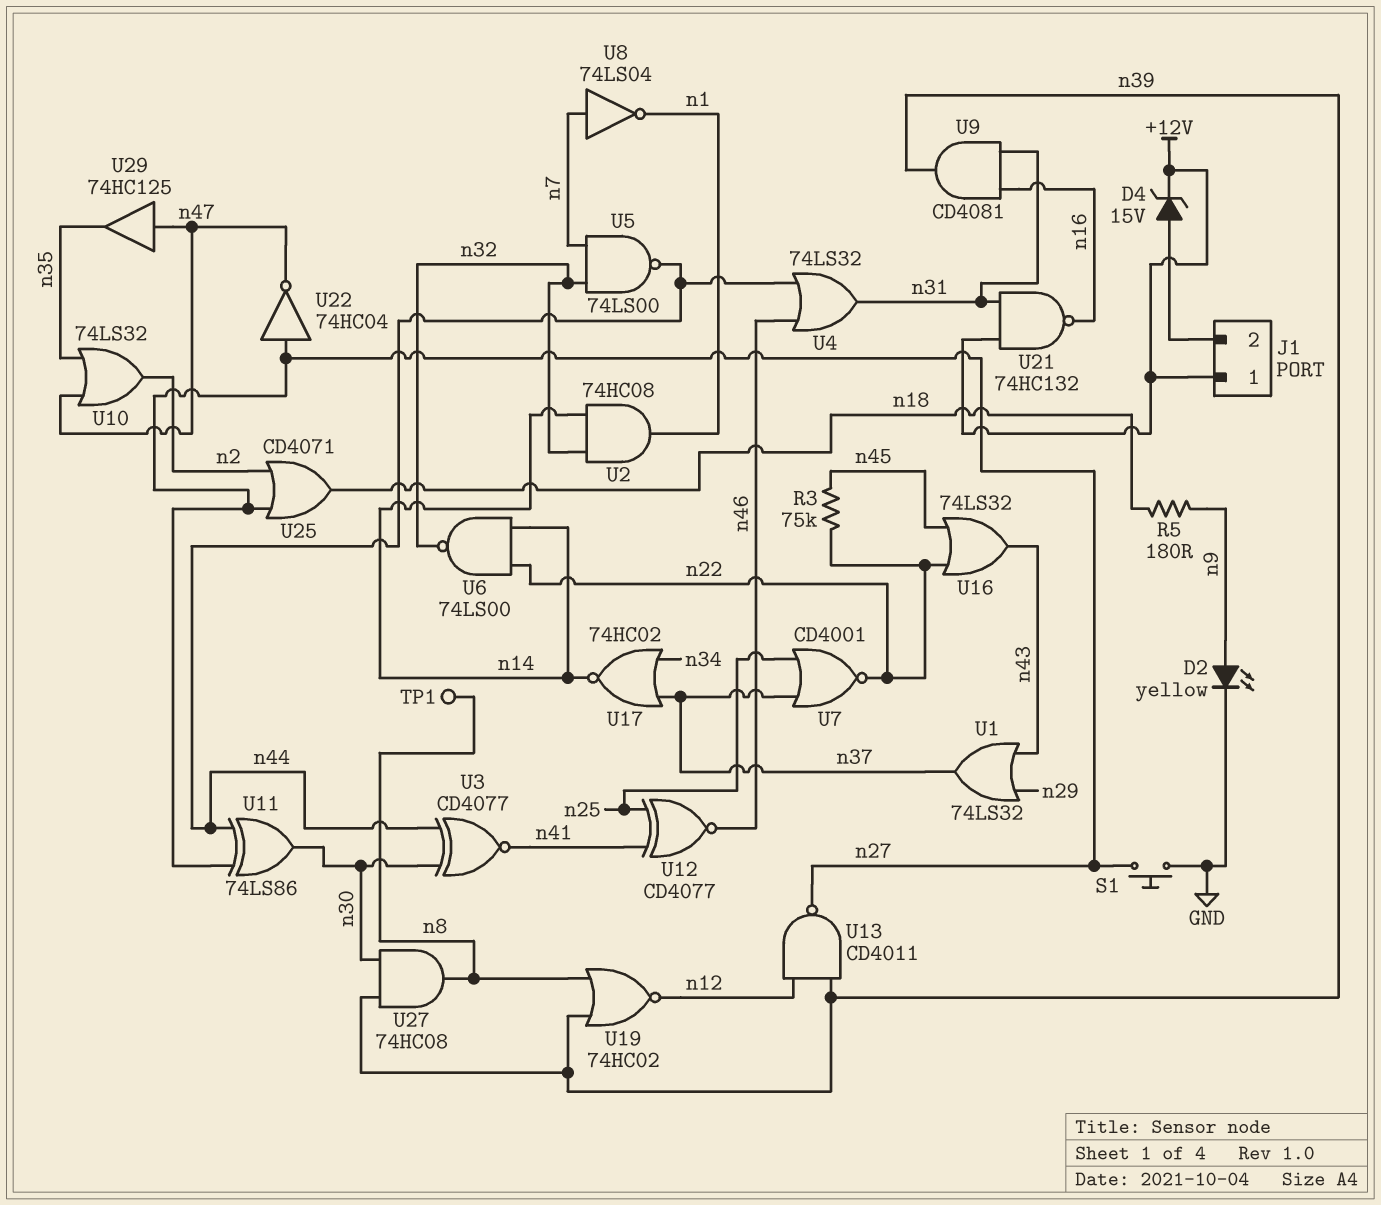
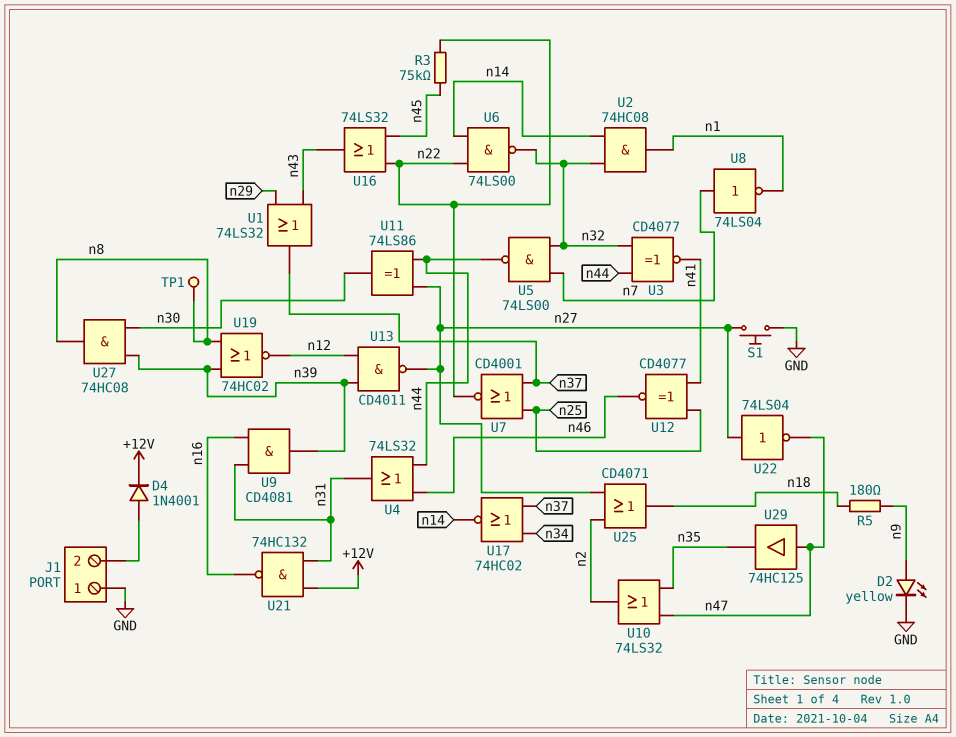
D4: zener 15V (A J1/2, K +12V) -> diode 1N4001 (A J1/2, K +12V)
J1 pin 1: +12V -> GND
U3: XNOR CD4077 (in n30, in n44, out n41) -> XNOR CD4077 (in n32, in n44, out n41)
U22: NOT 74HC04 (in n27, out n47) -> NOT 74LS04 (in n27, out n47)

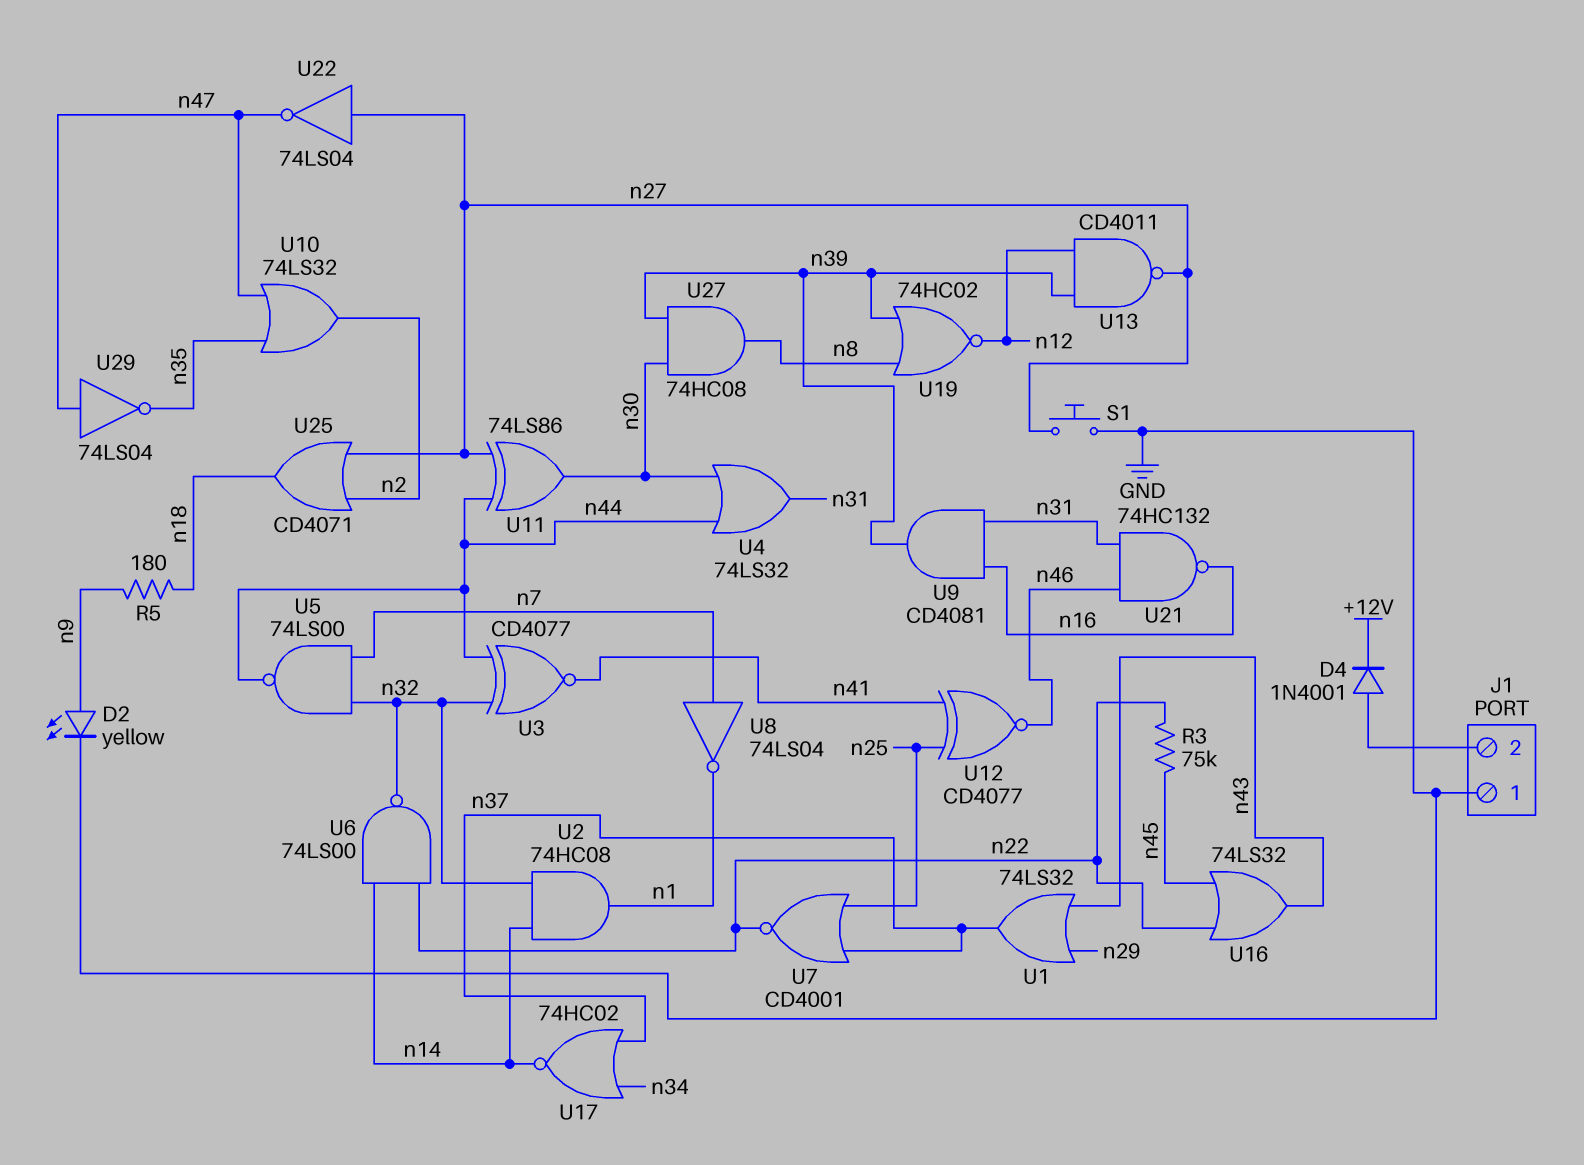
TP1: test point (n8) -> none
U4: OR 74LS32 (in n44, in n46, out n31) -> OR 74LS32 (in n30, in n44, out n31)
U21: NAND 74HC132 (in +12V, in n31, out n16) -> NAND 74HC132 (in n31, in n46, out n16)
U29: buffer 74HC125 (in n47, out n35) -> NOT 74LS04 (in n47, out n35)

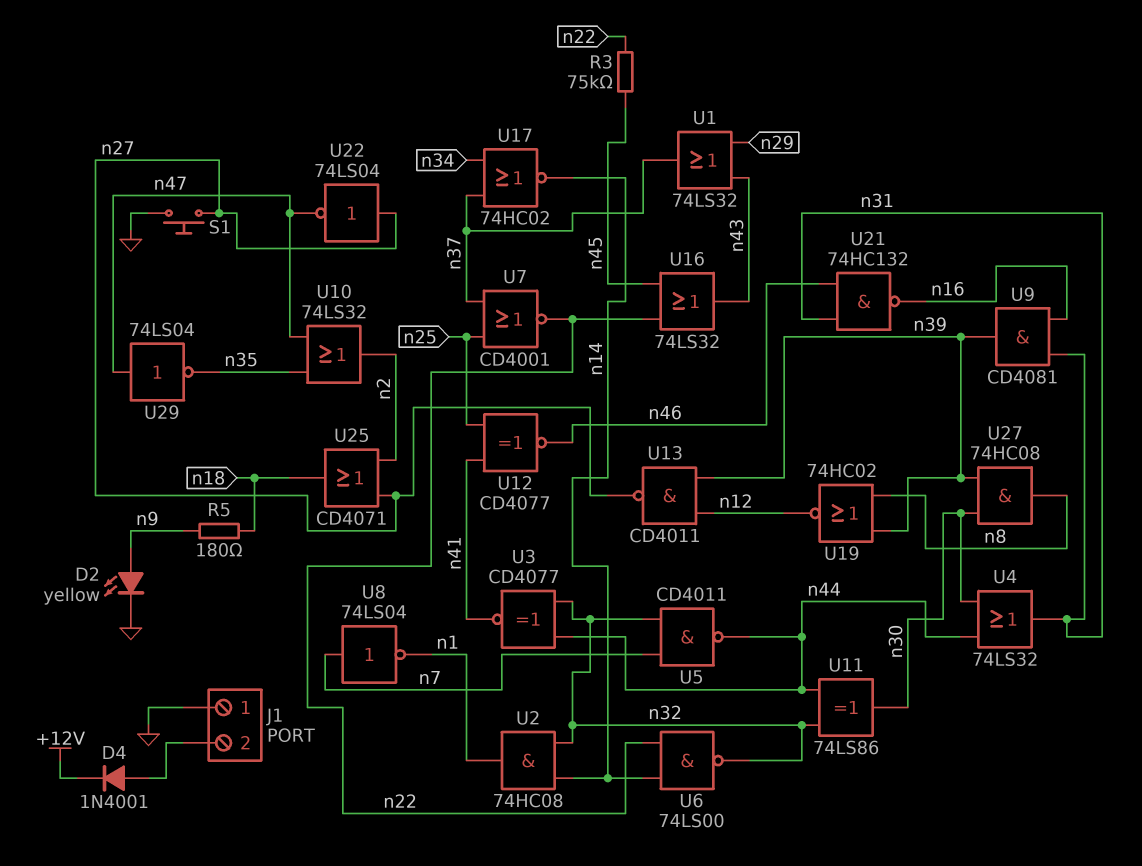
U5: NAND 74LS00 (in n7, in n32, out n44) -> NAND CD4011 (in n7, in n32, out n44)
U11: XOR 74LS86 (in n27, in n44, out n30) -> XOR 74LS86 (in n32, in n44, out n30)

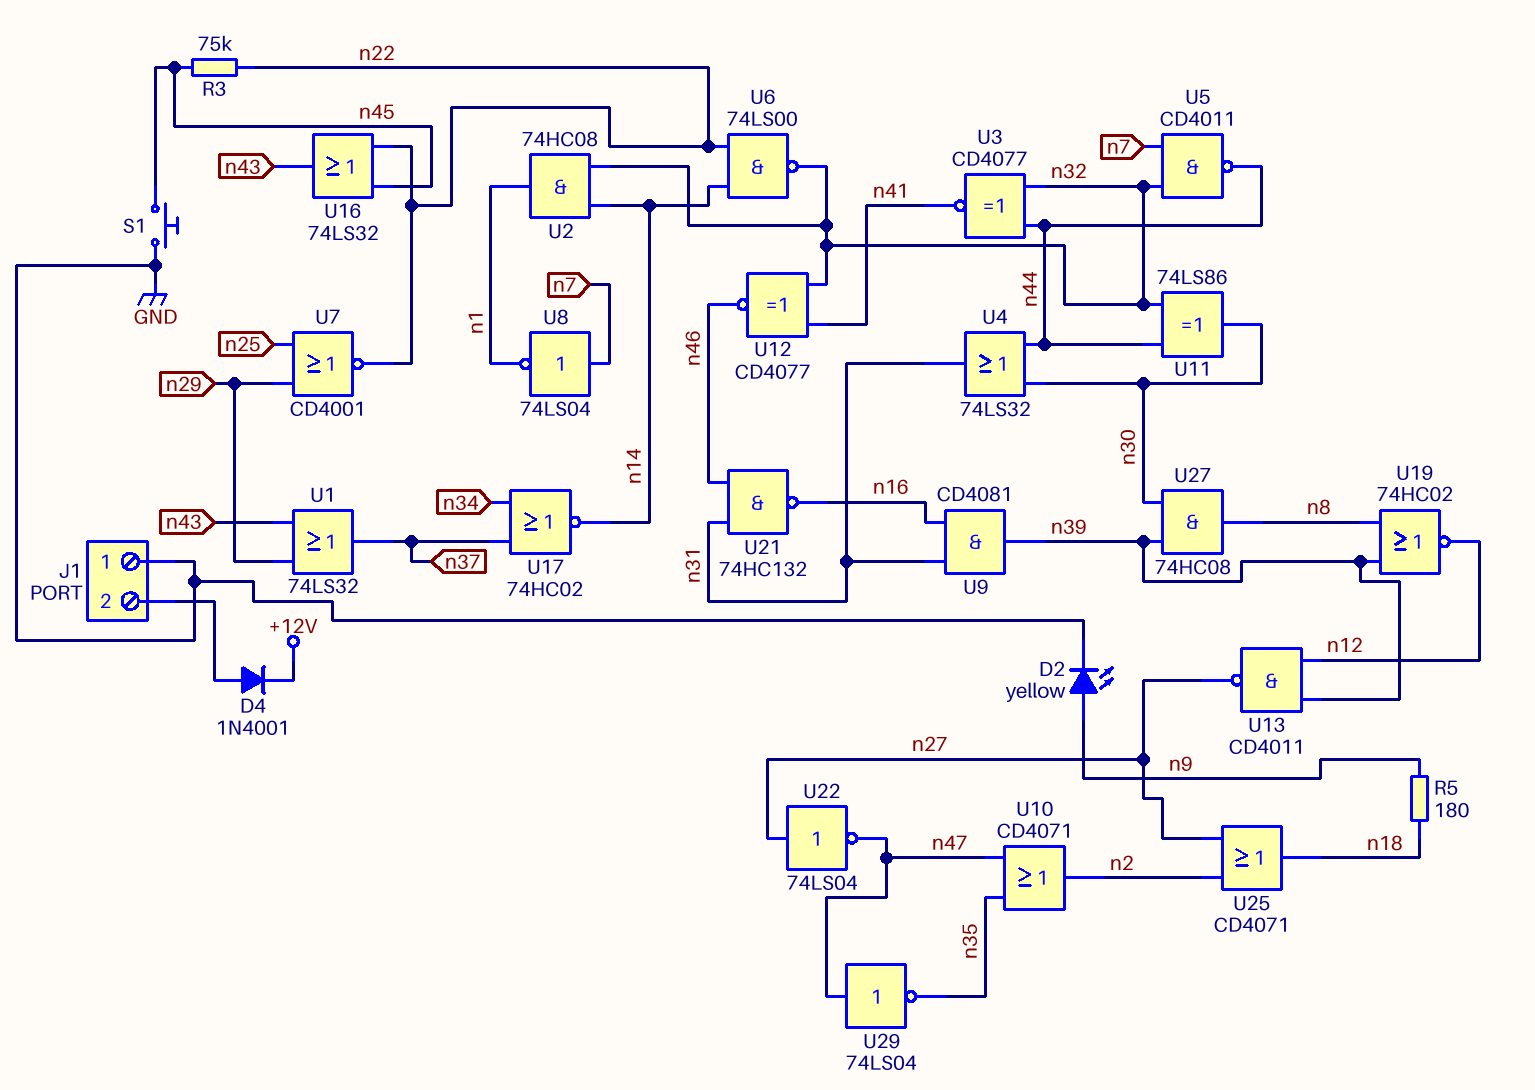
S1: button (GND, n27) -> button (GND, n45)
U7: NOR CD4001 (in n25, in n37, out n22) -> NOR CD4001 (in n25, in n29, out n22)
U10: OR 74LS32 (in n35, in n47, out n2) -> OR CD4071 (in n35, in n47, out n2)
U12: XNOR CD4077 (in n25, in n41, out n46) -> XNOR CD4077 (in n32, in n41, out n46)

